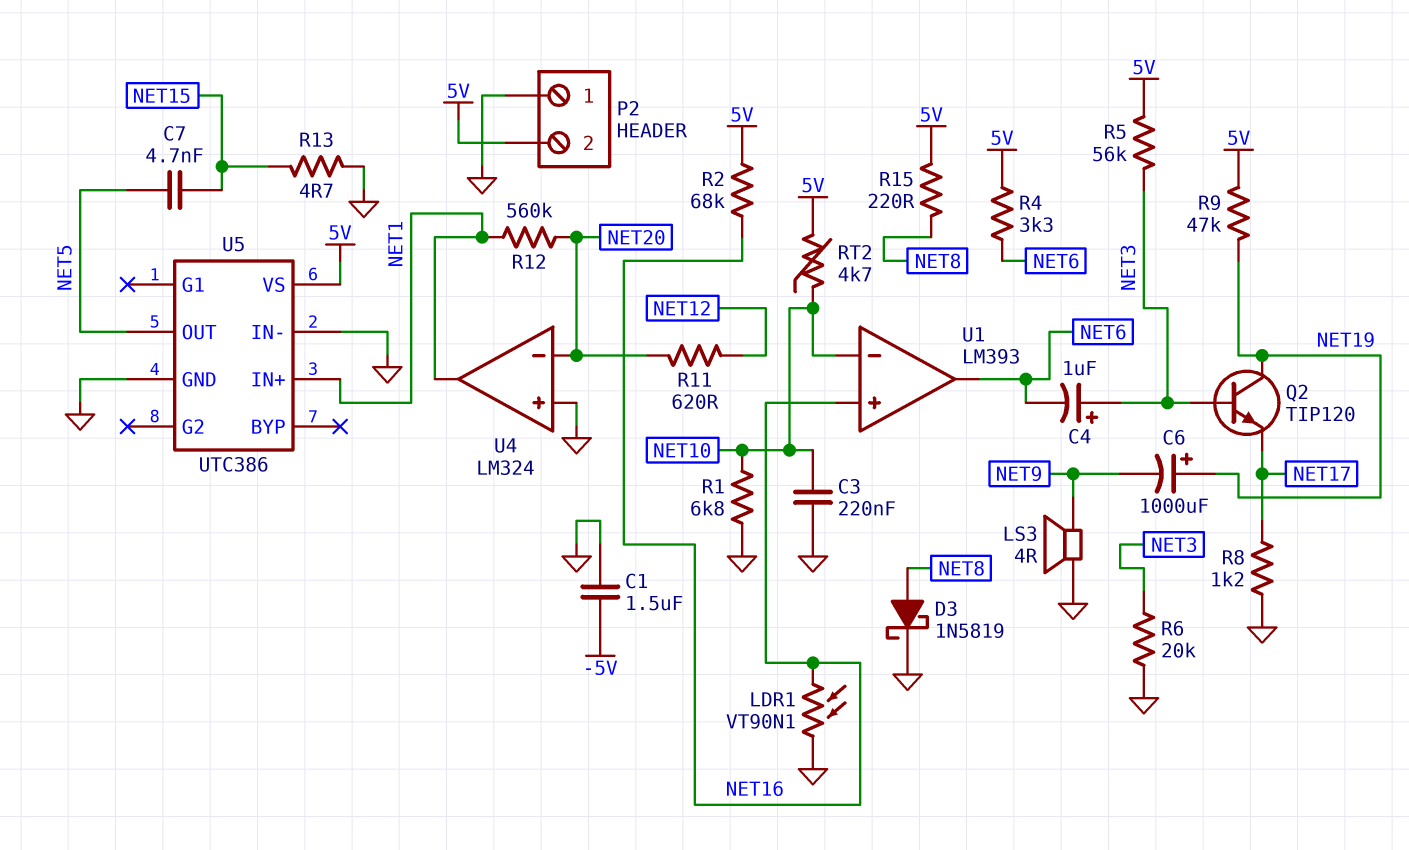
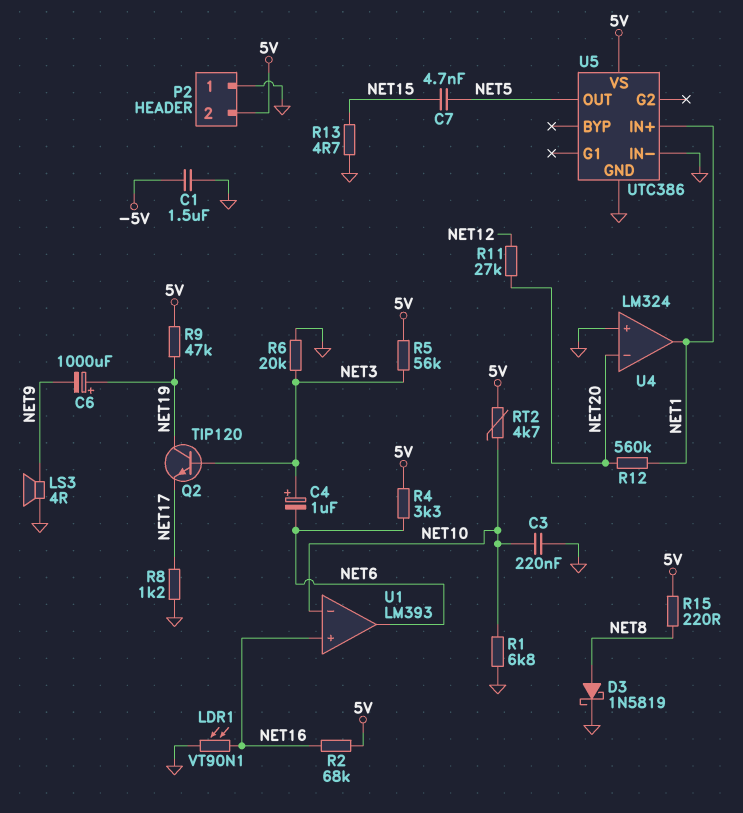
R11: 620 (NET12, NET20) -> 27k (NET12, NET20)

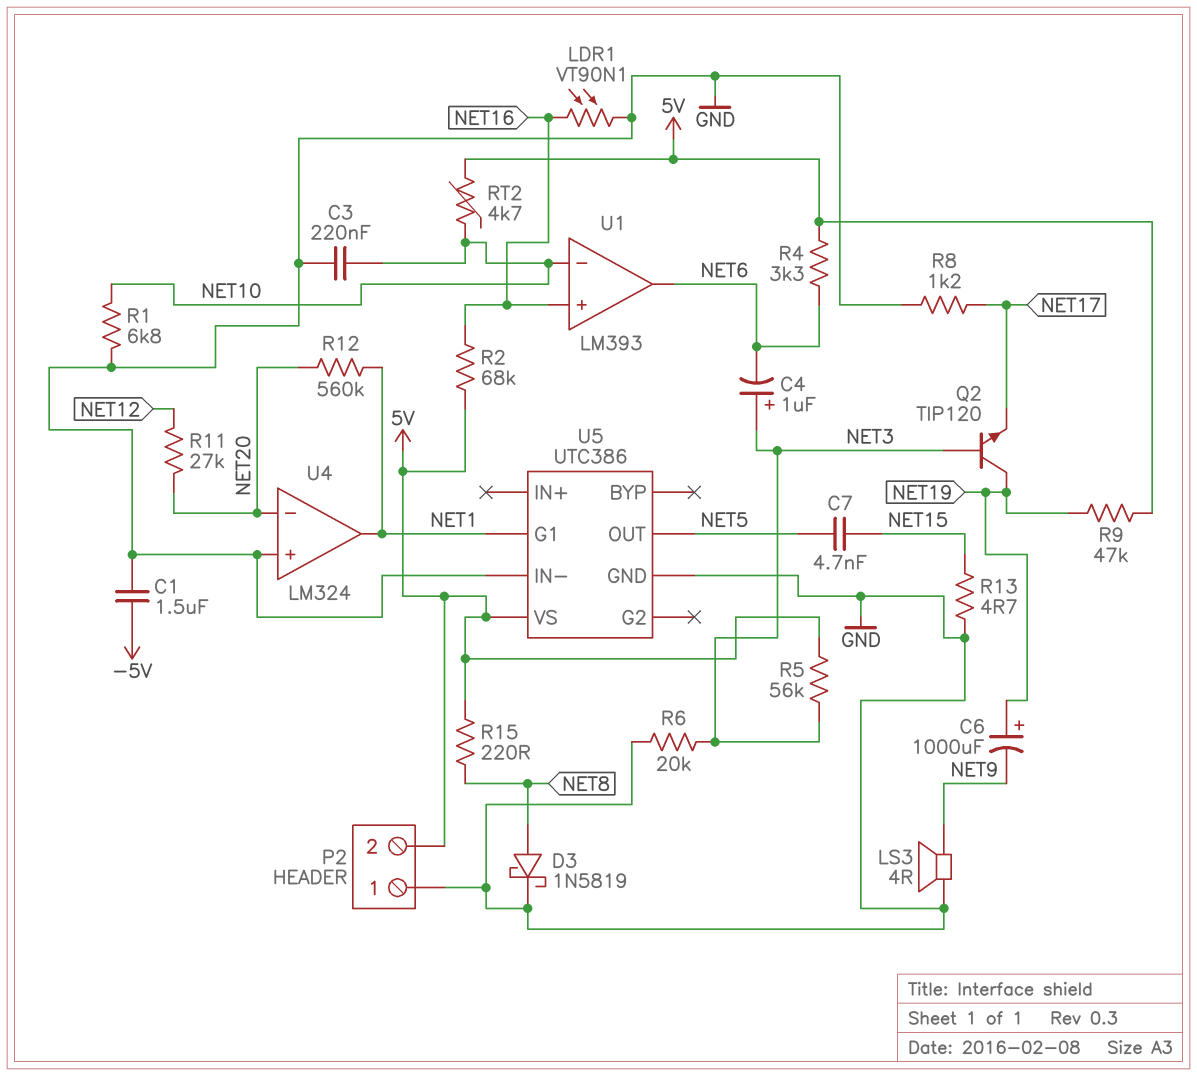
U5 pin G1: none -> NET1
U5 pin IN+: NET1 -> none

